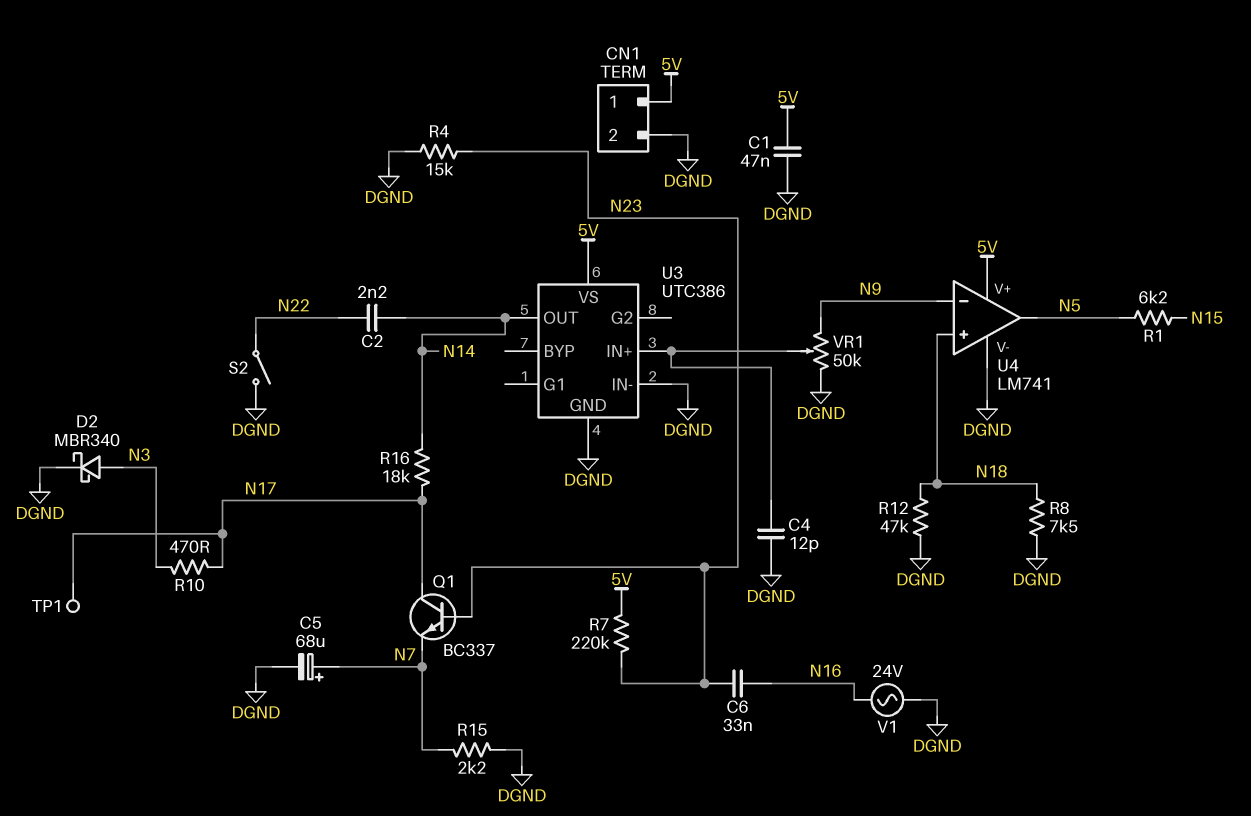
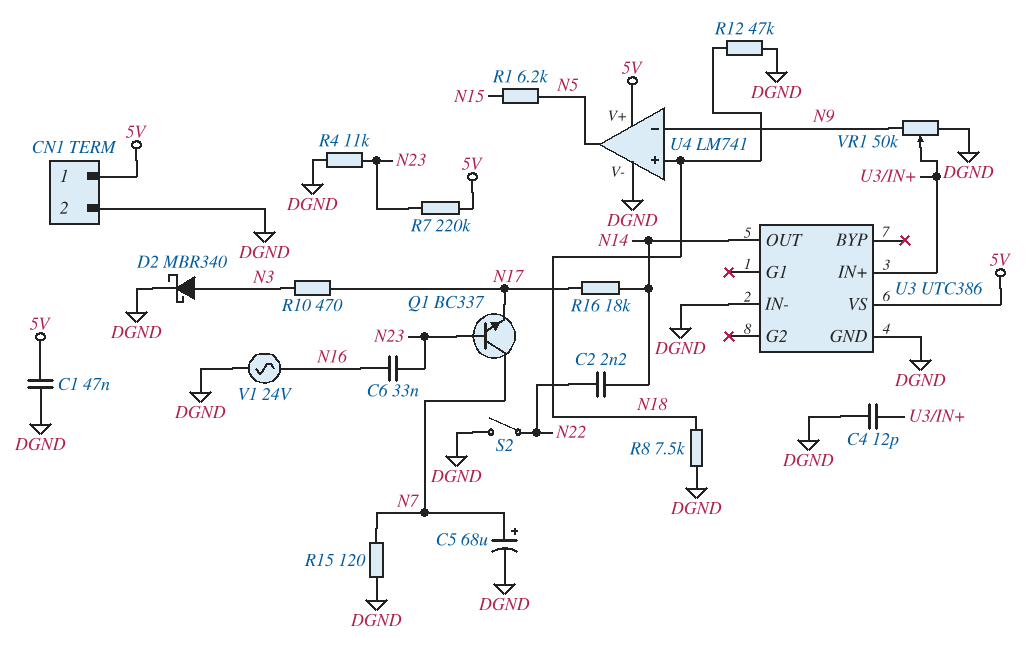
Q1: NPN BC337 (B N23, C N17, E N7) -> NPN BC337 (B N23, C N7, E N17)
R4: 15k (DGND, N23) -> 11k (DGND, N23)
R15: 2.2k (DGND, N7) -> 120 (DGND, N7)
TP1: test point (N17) -> none

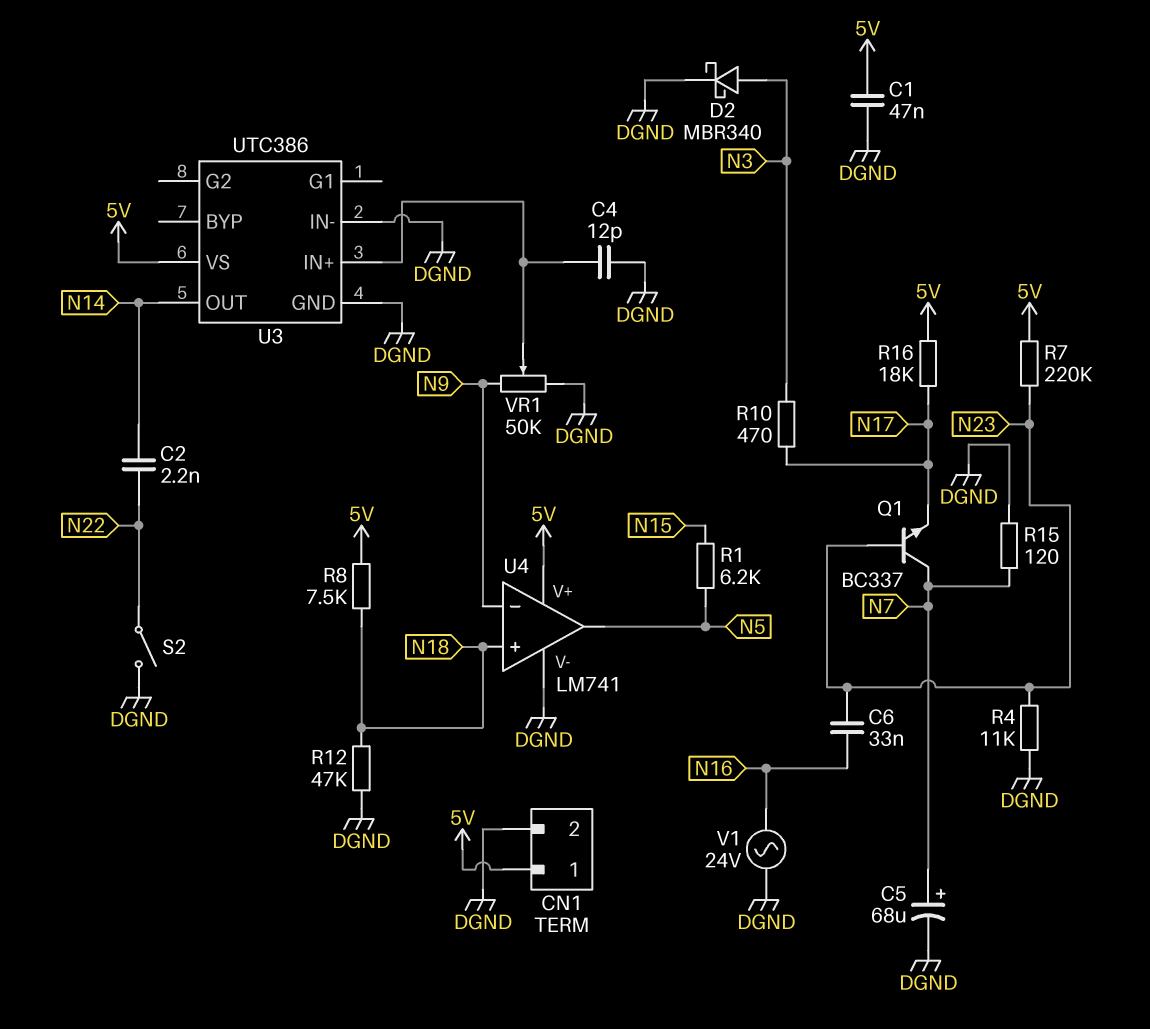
R8: 7.5k (DGND, N18) -> 7.5k (5V, N18)
R16: 18k (N14, N17) -> 18k (5V, N17)

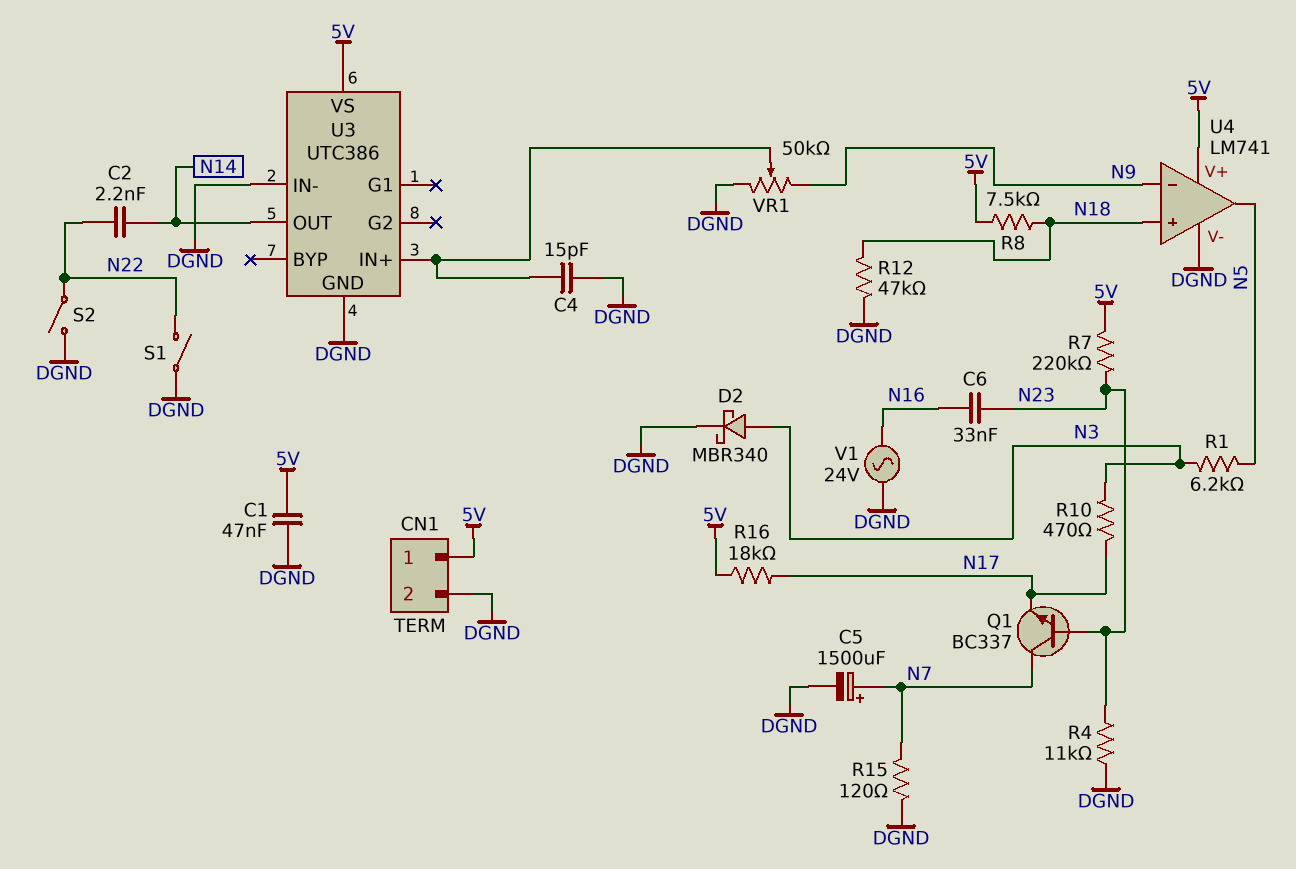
C4: 12pF (DGND, U3/IN+) -> 15pF (DGND, U3/IN+)
C5: 68uF (plus N7, minus DGND) -> 1500uF (plus N7, minus DGND)
R1: 6.2k (N5, N15) -> 6.2k (N3, N5)
S1: none -> switch (DGND, N22)

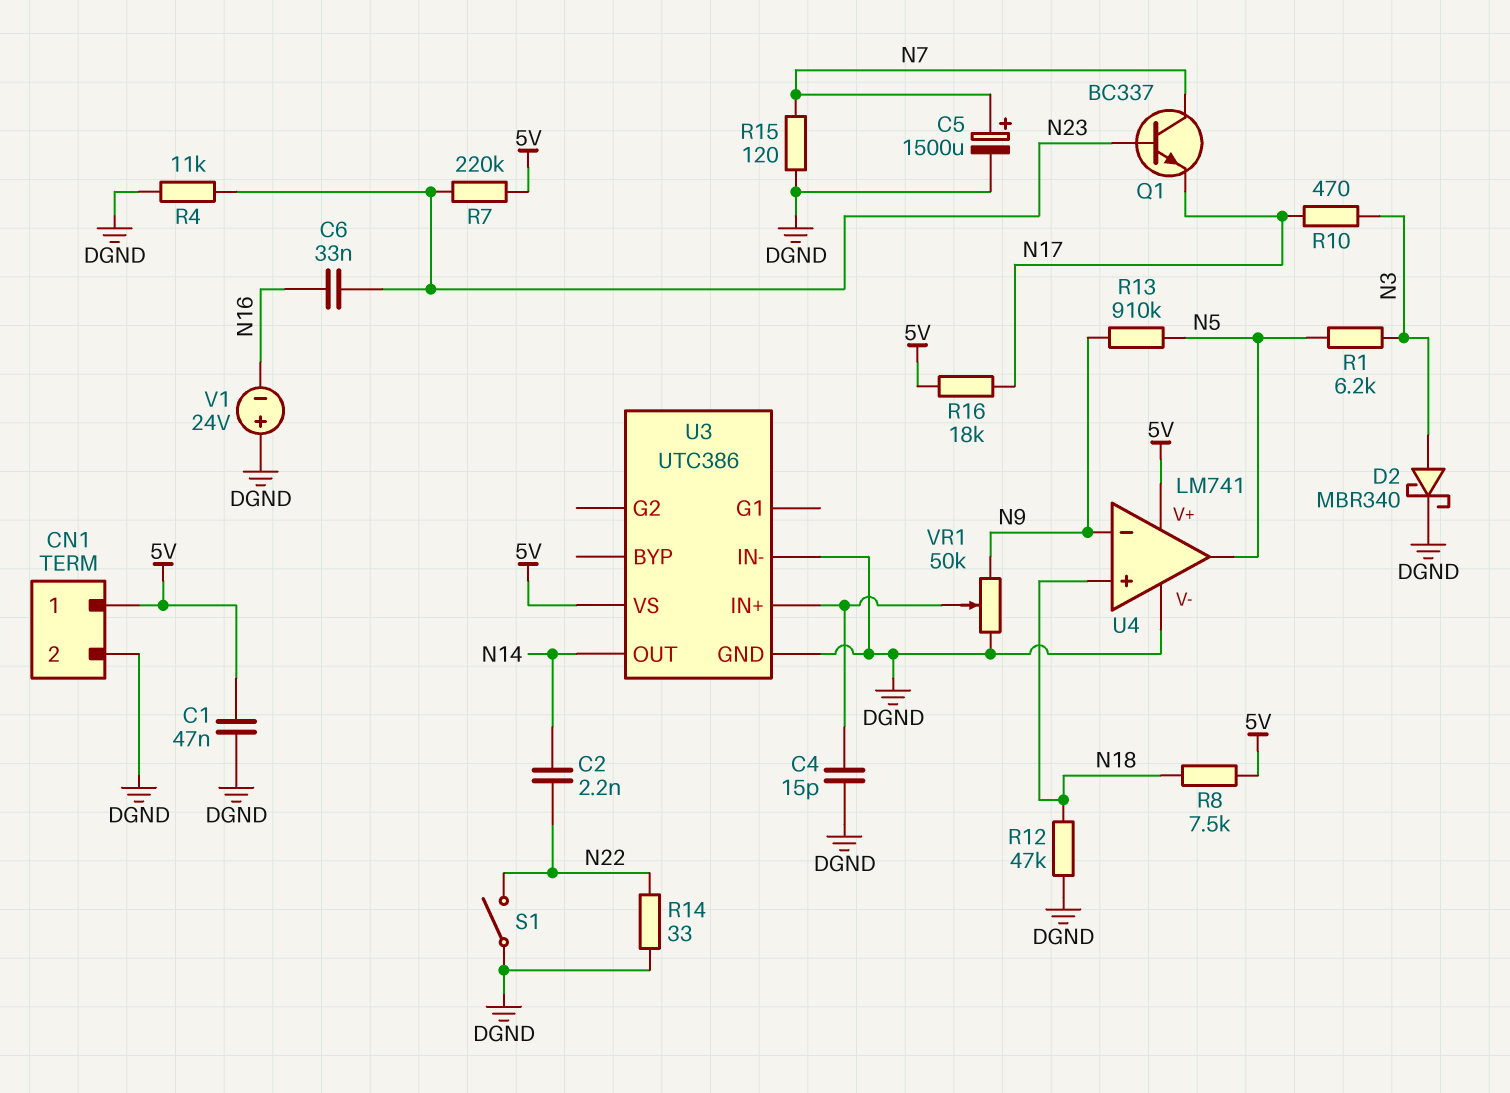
R13: none -> 910k (N5, N9)
R14: none -> 33 (DGND, N22)
S2: switch (DGND, N22) -> none
V1: AC 24V (DGND, N16) -> 24V (plus DGND, minus N16)

